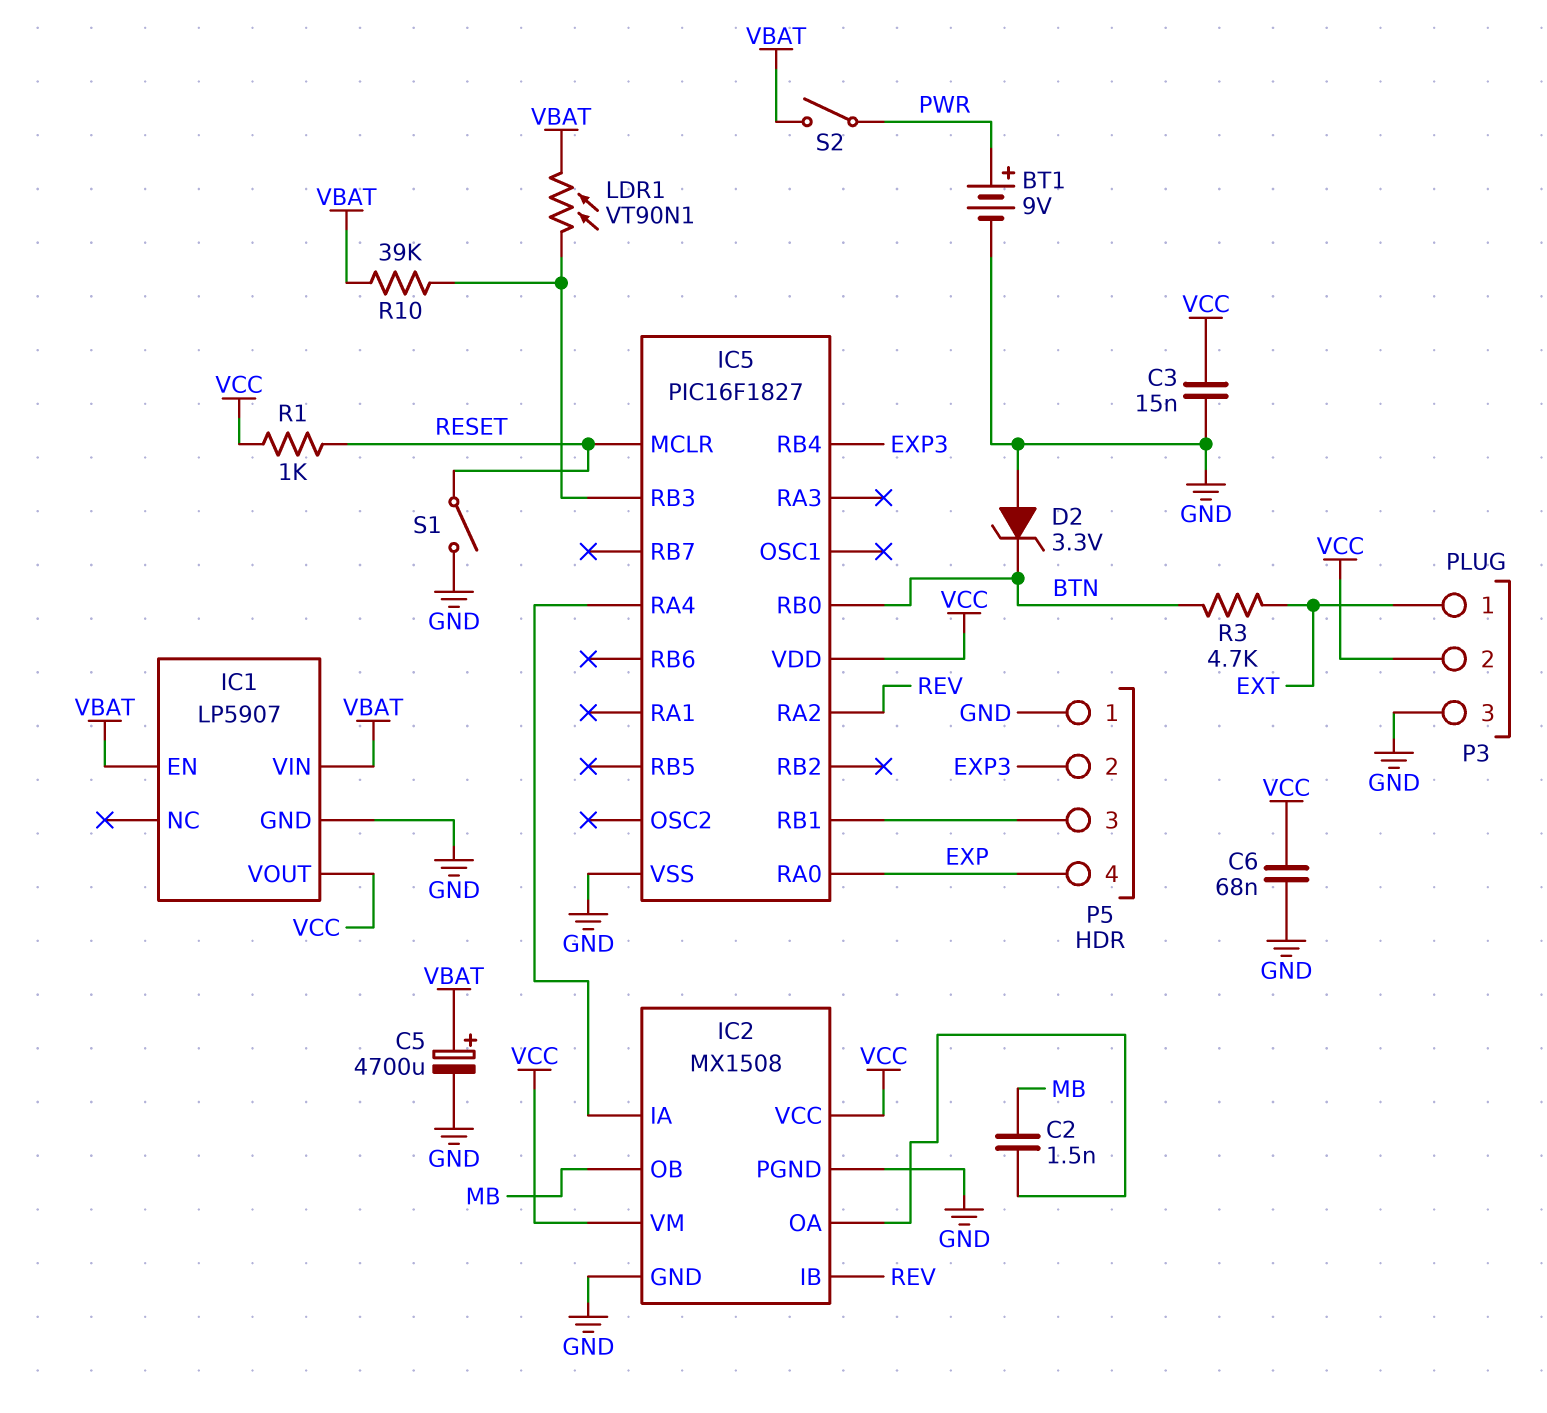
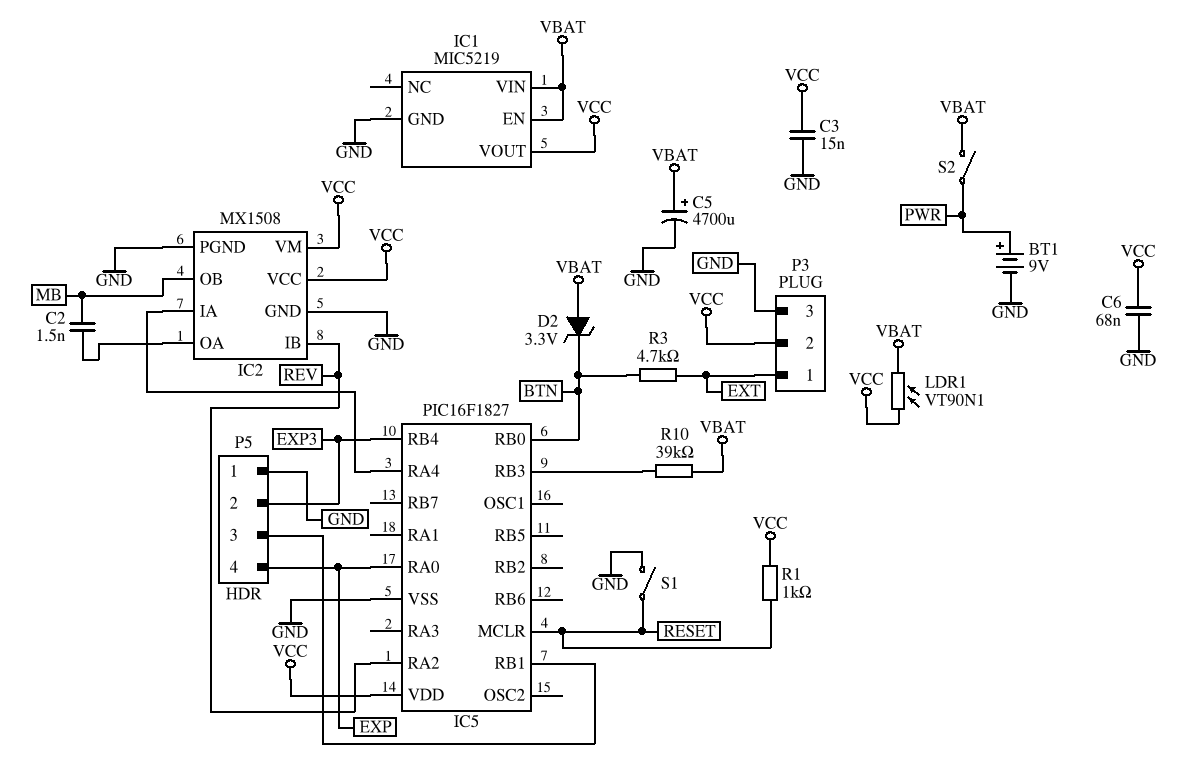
D2: zener 3.3V (A GND, K BTN) -> zener 3.3V (A VBAT, K BTN)
IC1: LP5907 -> MIC5219
LDR1: VT90N1 (IC5/RB3, VBAT) -> VT90N1 (VBAT, VCC)

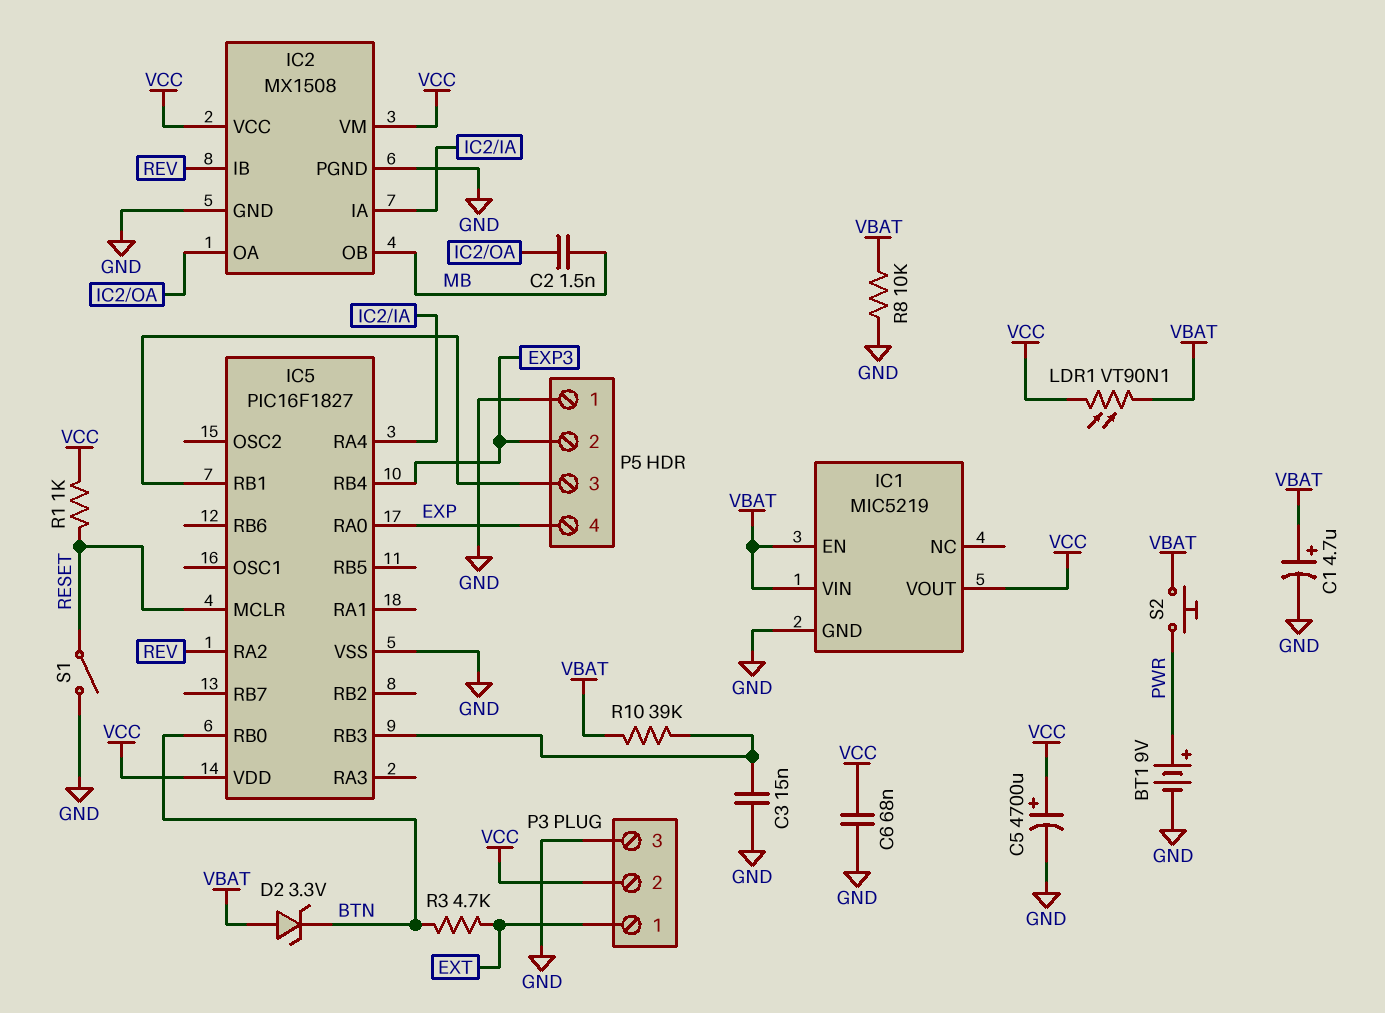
C1: none -> 4.7uF (plus VBAT, minus GND)
C3: 15nF (GND, VCC) -> 15nF (GND, IC5/RB3)
C5: 4700uF (plus VBAT, minus GND) -> 4700uF (plus VCC, minus GND)
R8: none -> 10k (GND, VBAT)
S2: switch (PWR, VBAT) -> button (PWR, VBAT)

